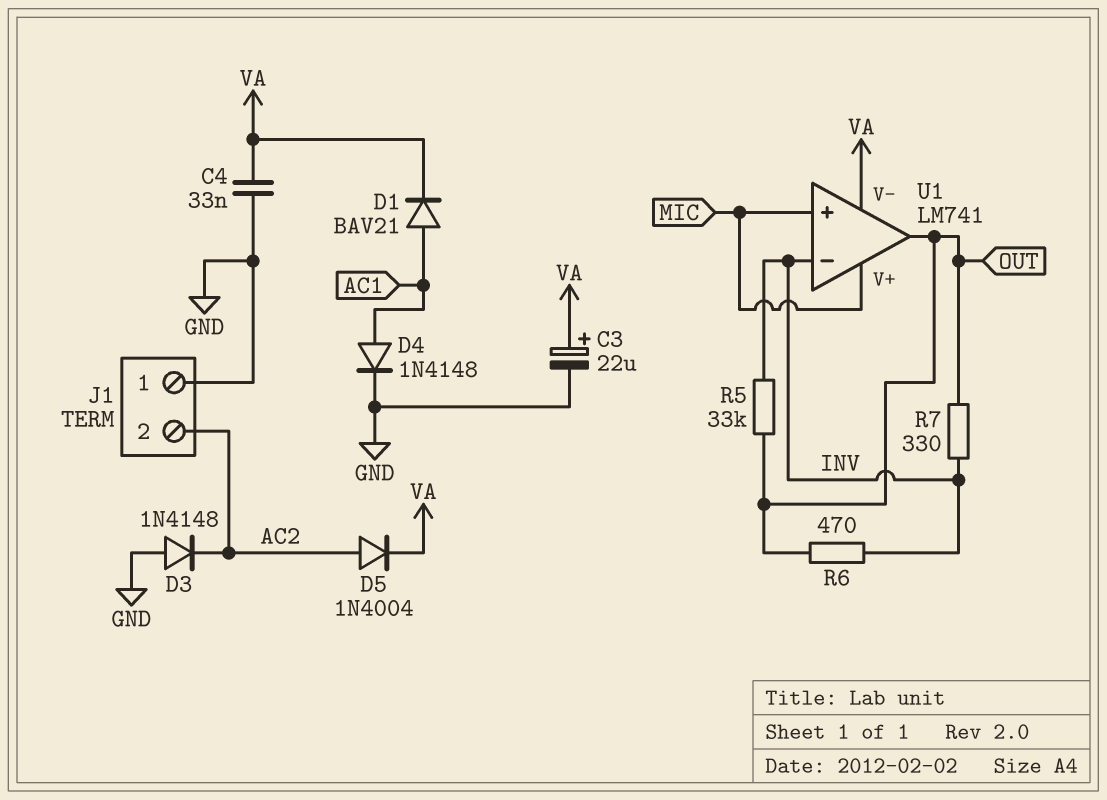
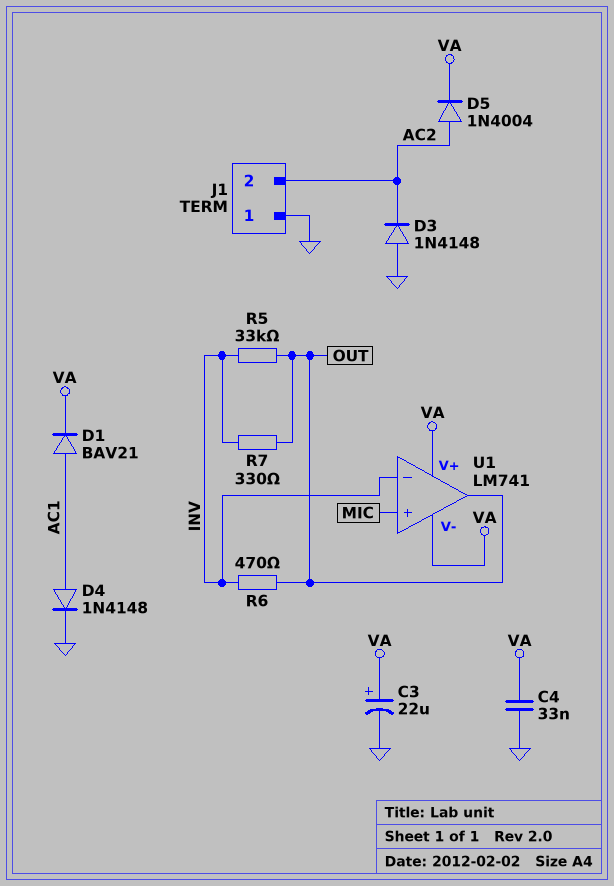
U1 pin V+: MIC -> VA

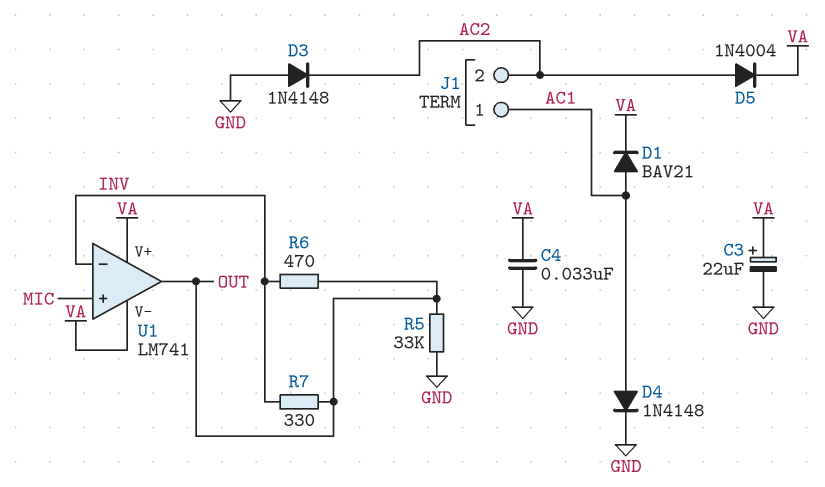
J1 pin 1: GND -> AC1
R5: 33k (INV, OUT) -> 33k (GND, OUT)

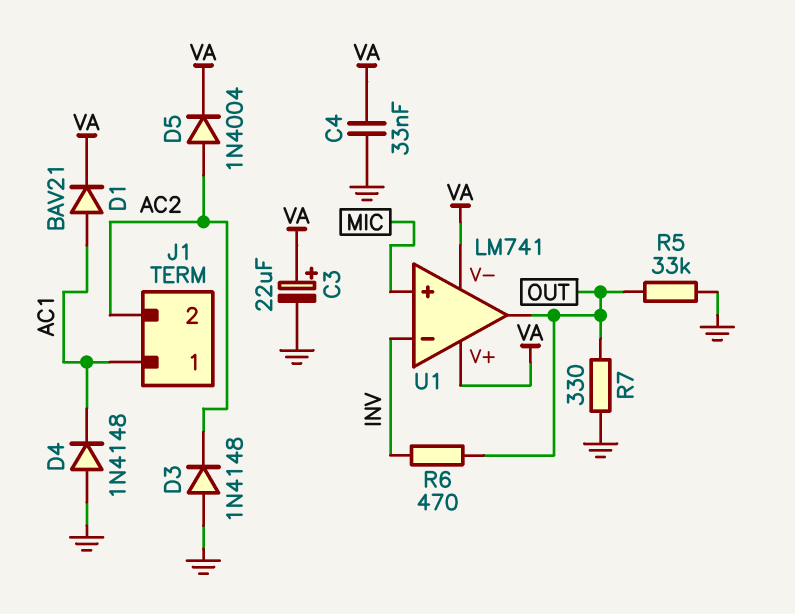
D4: diode 1N4148 (A AC1, K GND) -> diode 1N4148 (A GND, K AC1)
R7: 330 (INV, OUT) -> 330 (GND, OUT)

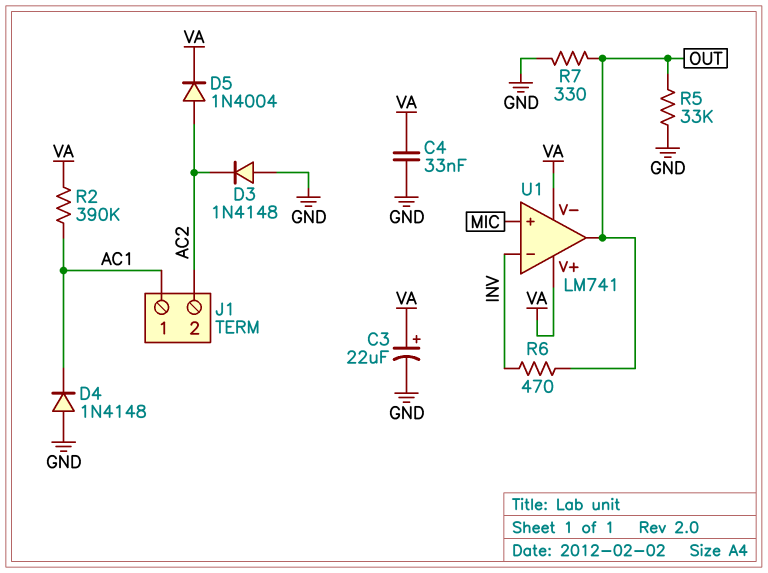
D1: diode BAV21 (A AC1, K VA) -> none
R2: none -> 390k (AC1, VA)

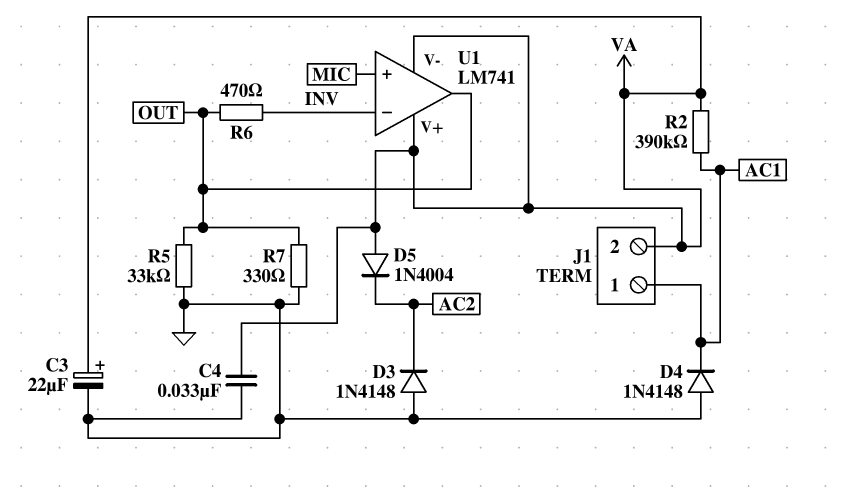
D5: diode 1N4004 (A AC2, K VA) -> diode 1N4004 (A VA, K AC2)
J1 pin 2: AC2 -> VA

